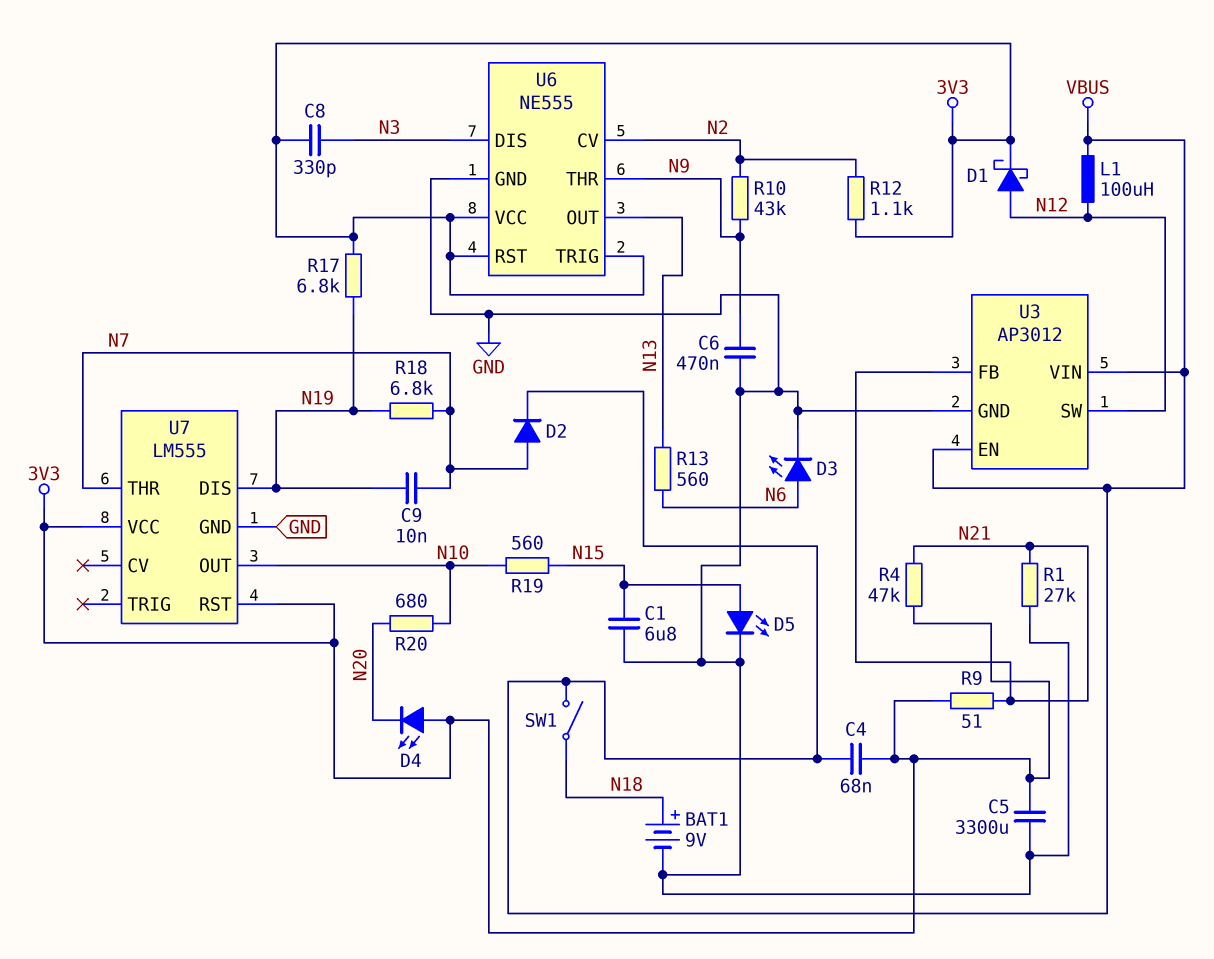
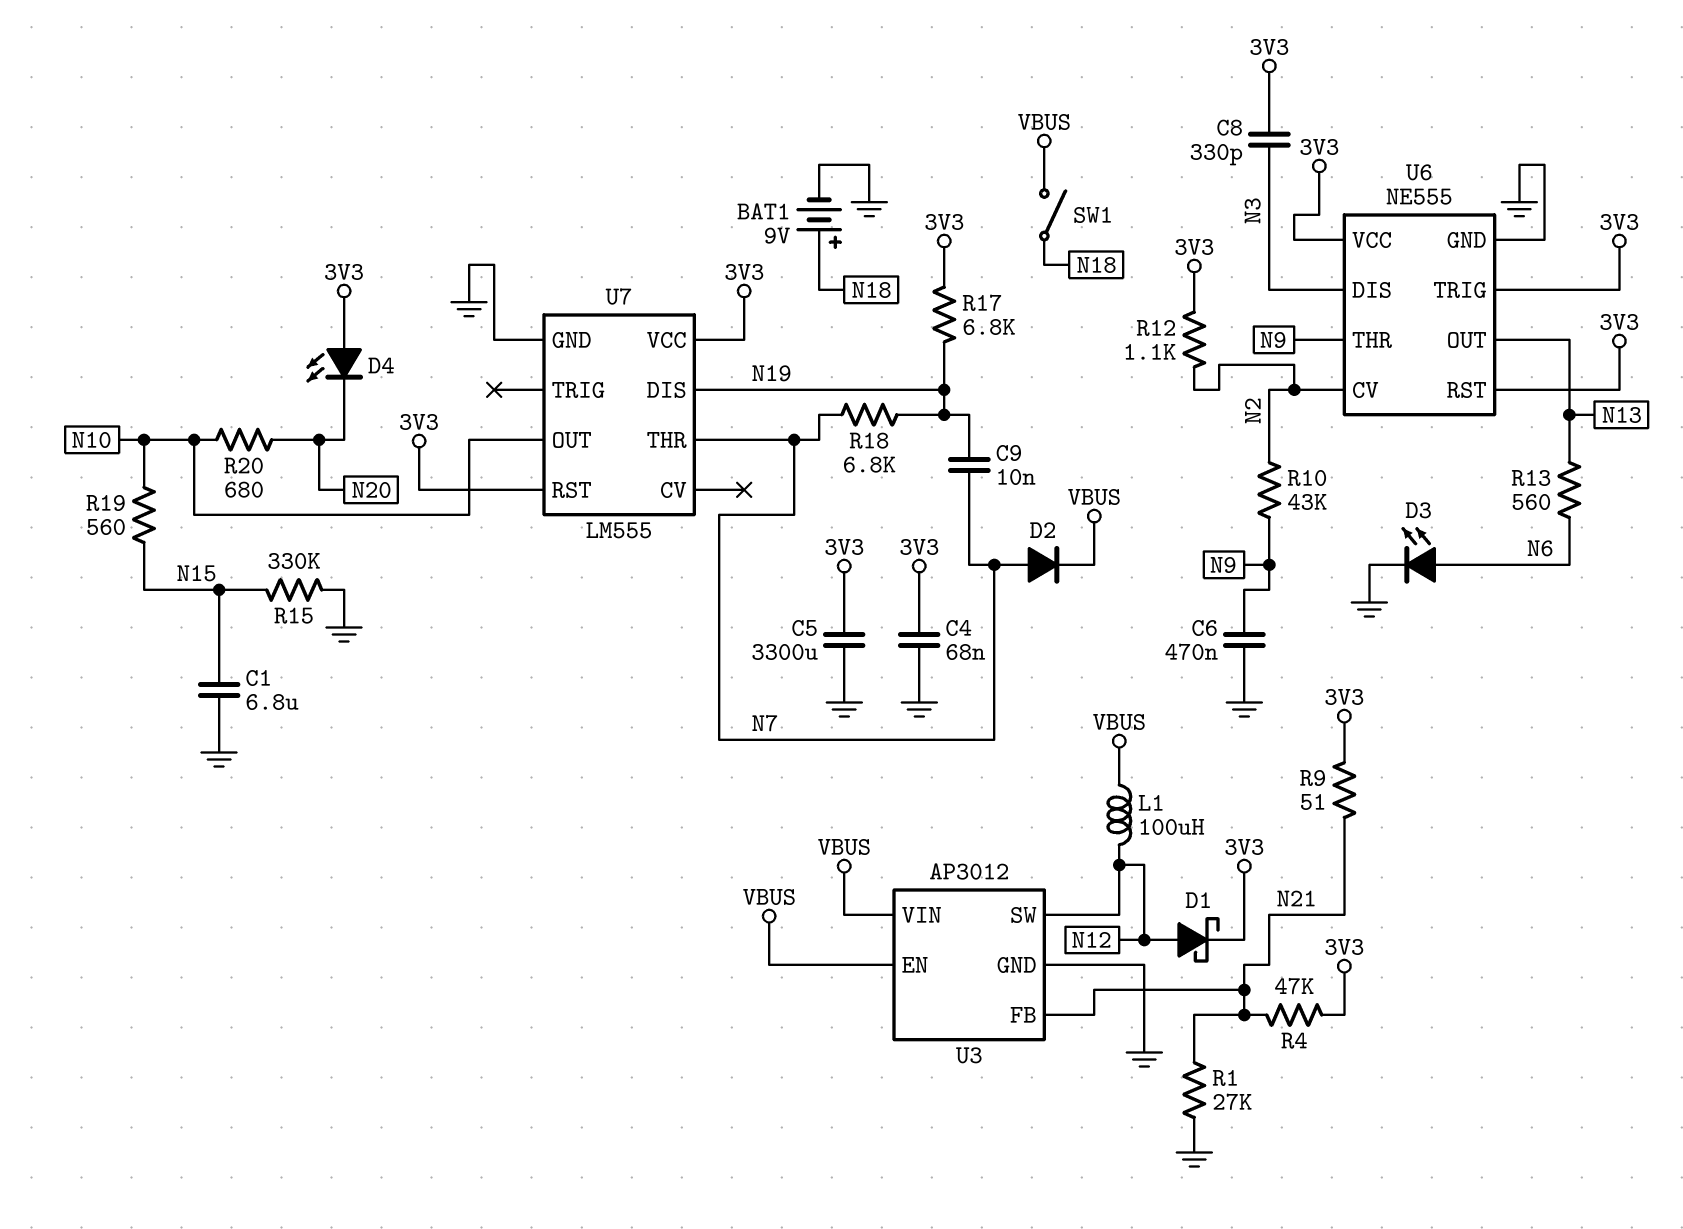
C4: 68nF (3V3, VBUS) -> 68nF (3V3, GND)
D5: LED (A N15, K GND) -> none
R15: none -> 330k (GND, N15)

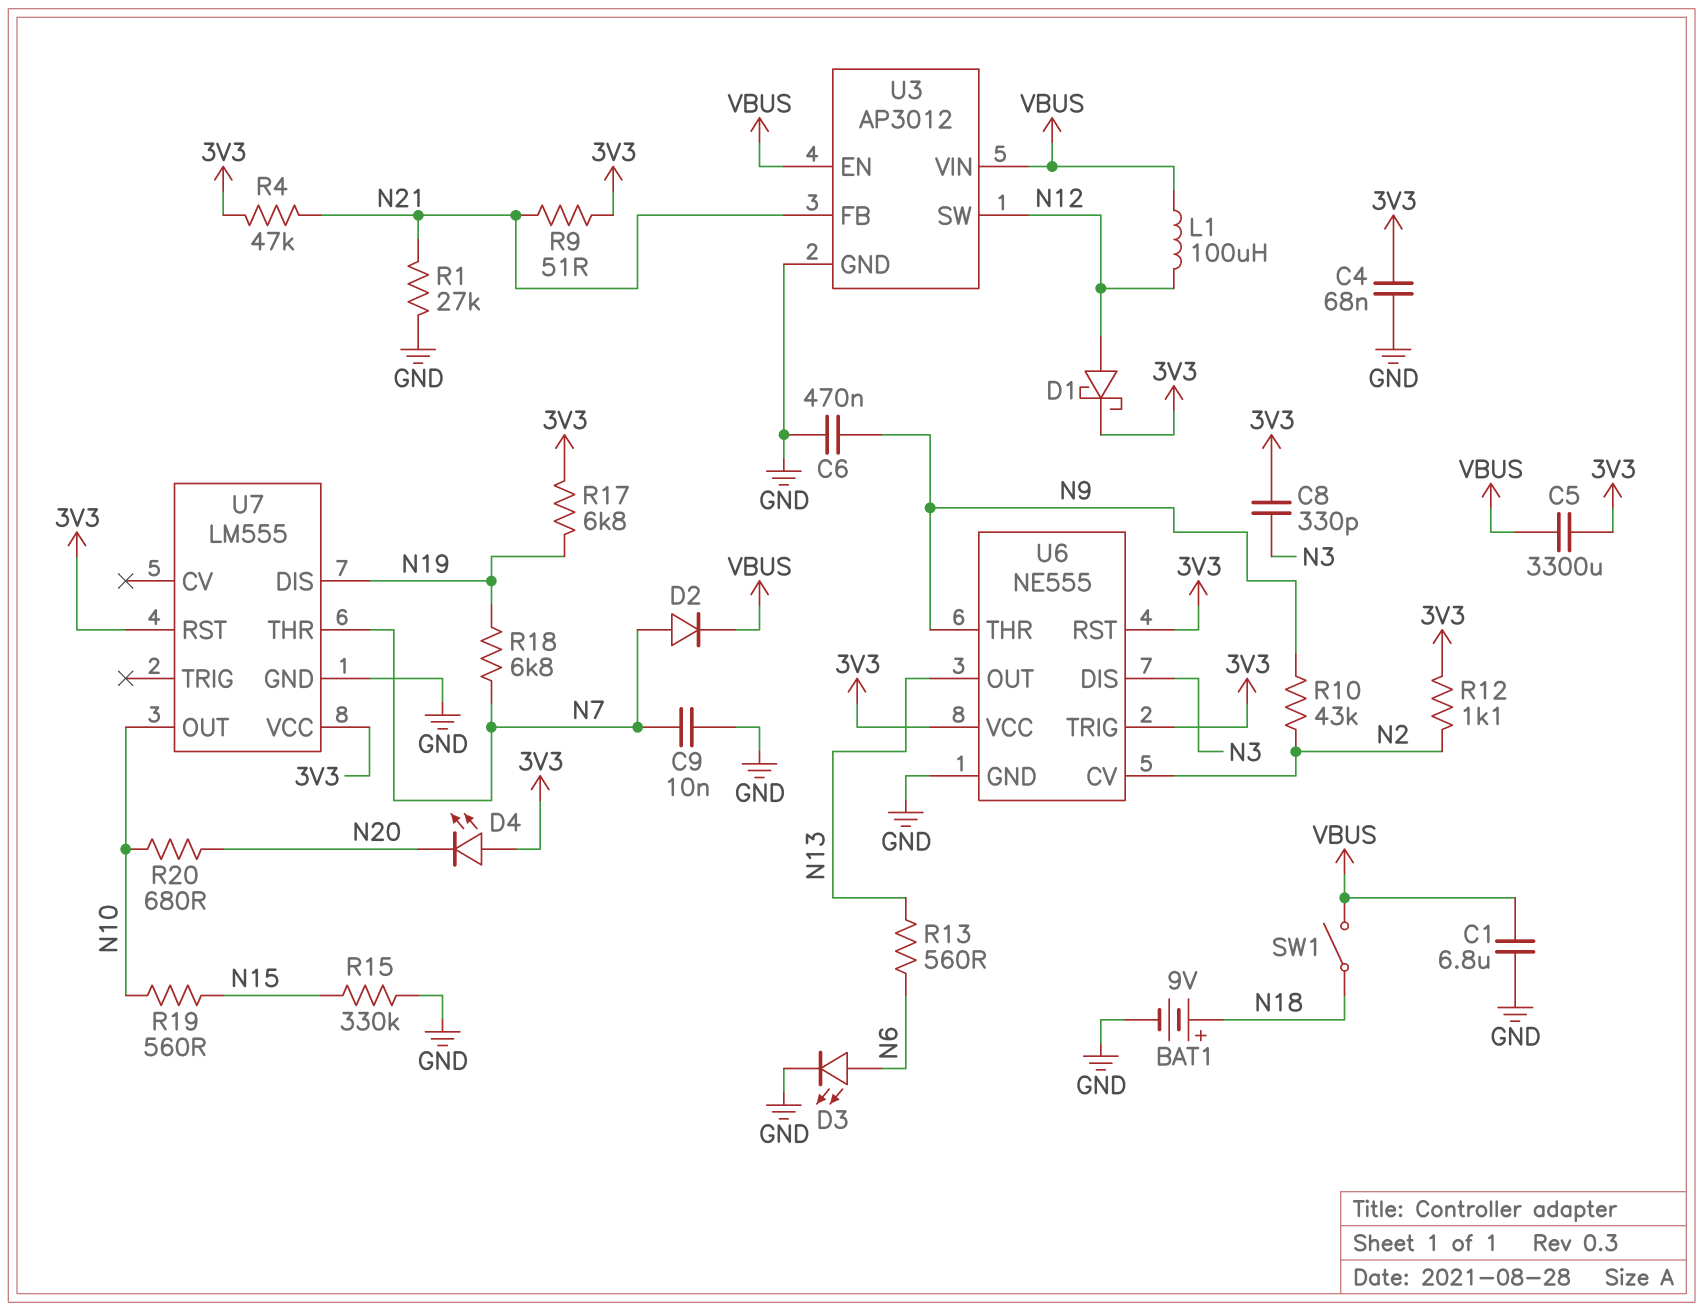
C1: 6.8uF (GND, N15) -> 6.8uF (GND, VBUS)
C5: 3300uF (3V3, GND) -> 3300uF (3V3, VBUS)
C9: 10nF (N7, N19) -> 10nF (GND, N7)

